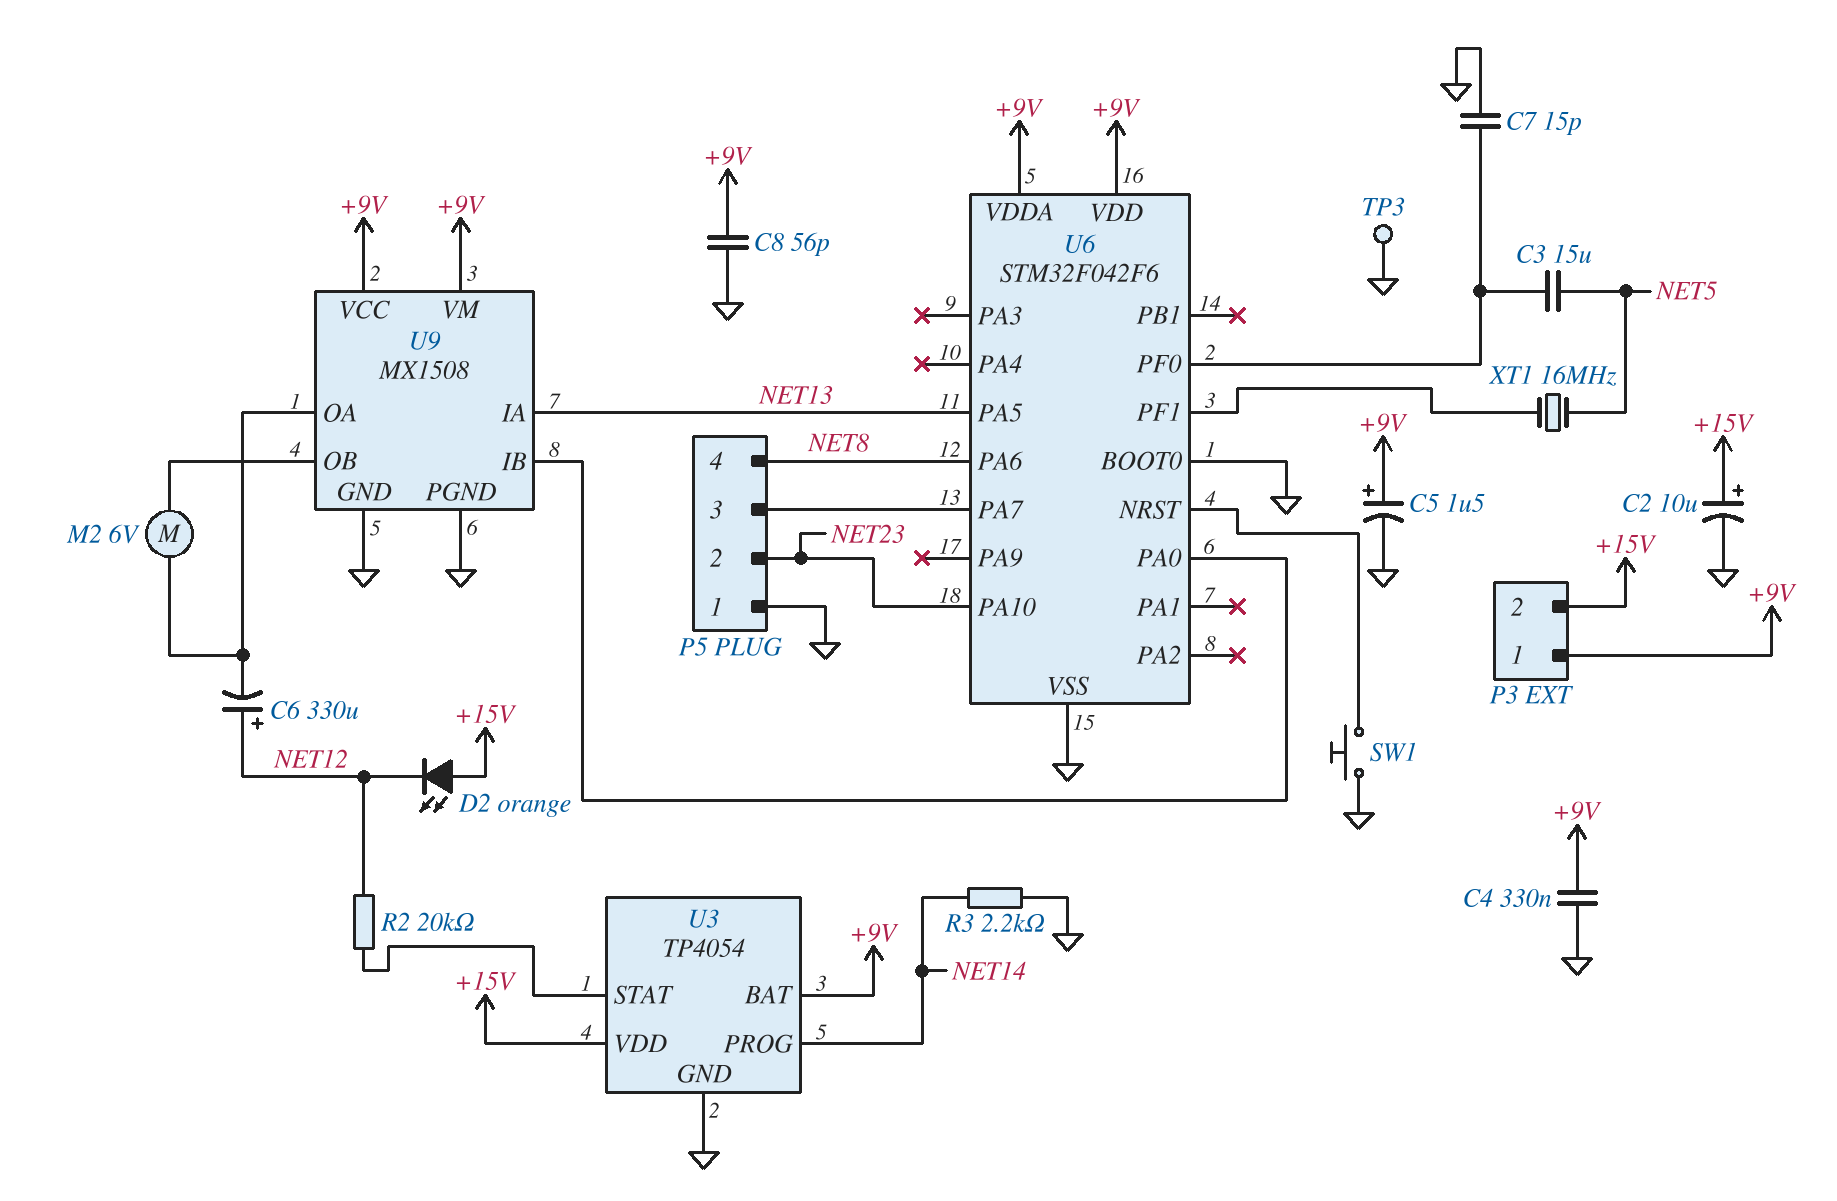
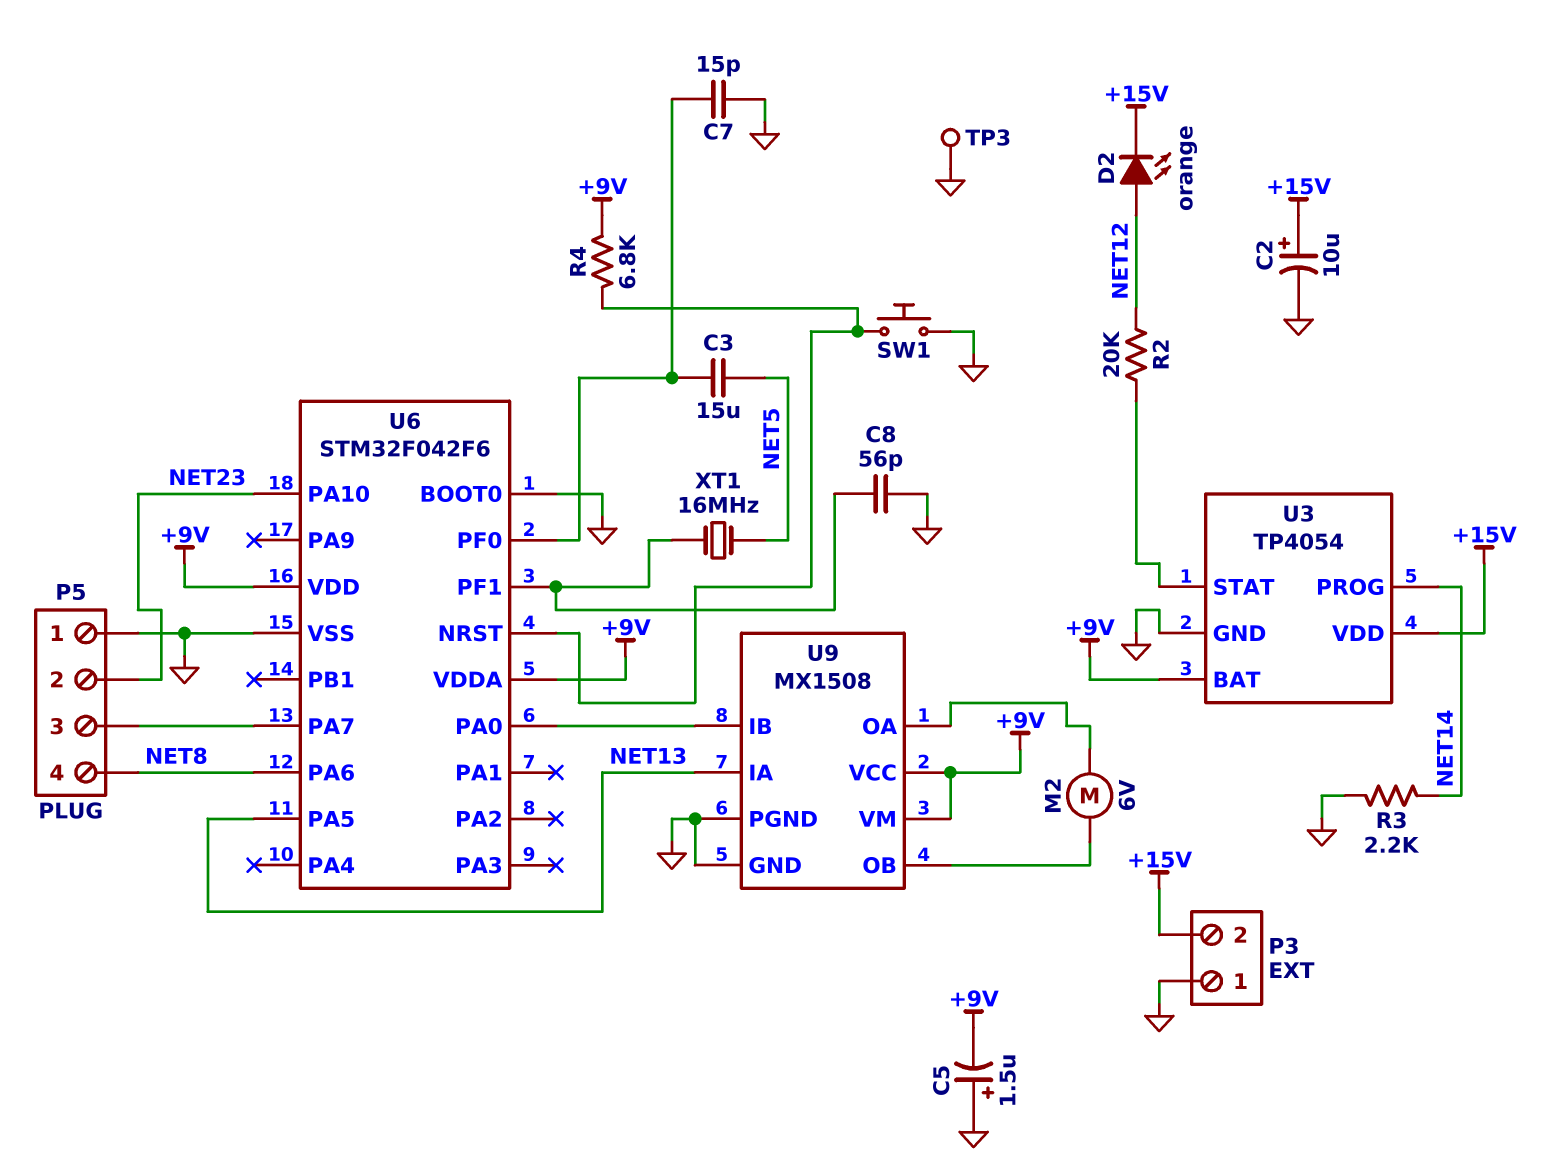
C4: 330nF (+9V, GND) -> none
C5: 1.5uF (plus +9V, minus GND) -> 1.5uF (plus GND, minus +9V)
C6: 330uF (plus NET12, minus U9/OA) -> none
C8: 56pF (+9V, GND) -> 56pF (GND, U6/PF1)
D2: LED orange (A +15V, K NET12) -> LED orange (A NET12, K +15V)
P3 pin 1: +9V -> GND
R4: none -> 6.8k (+9V, U6/NRST)

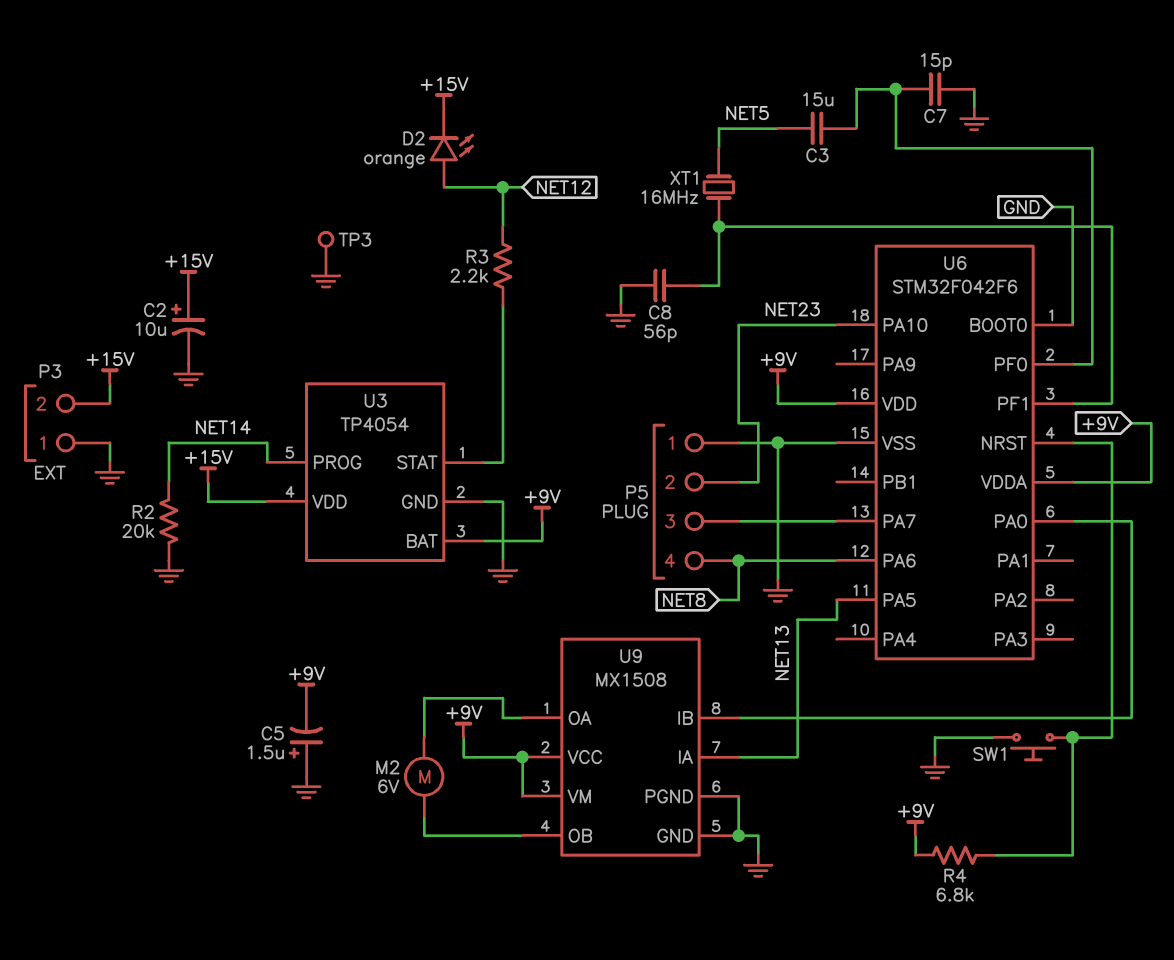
R2: 20k (NET12, U3/STAT) -> 20k (GND, NET14)
R3: 2.2k (GND, NET14) -> 2.2k (NET12, U3/STAT)

